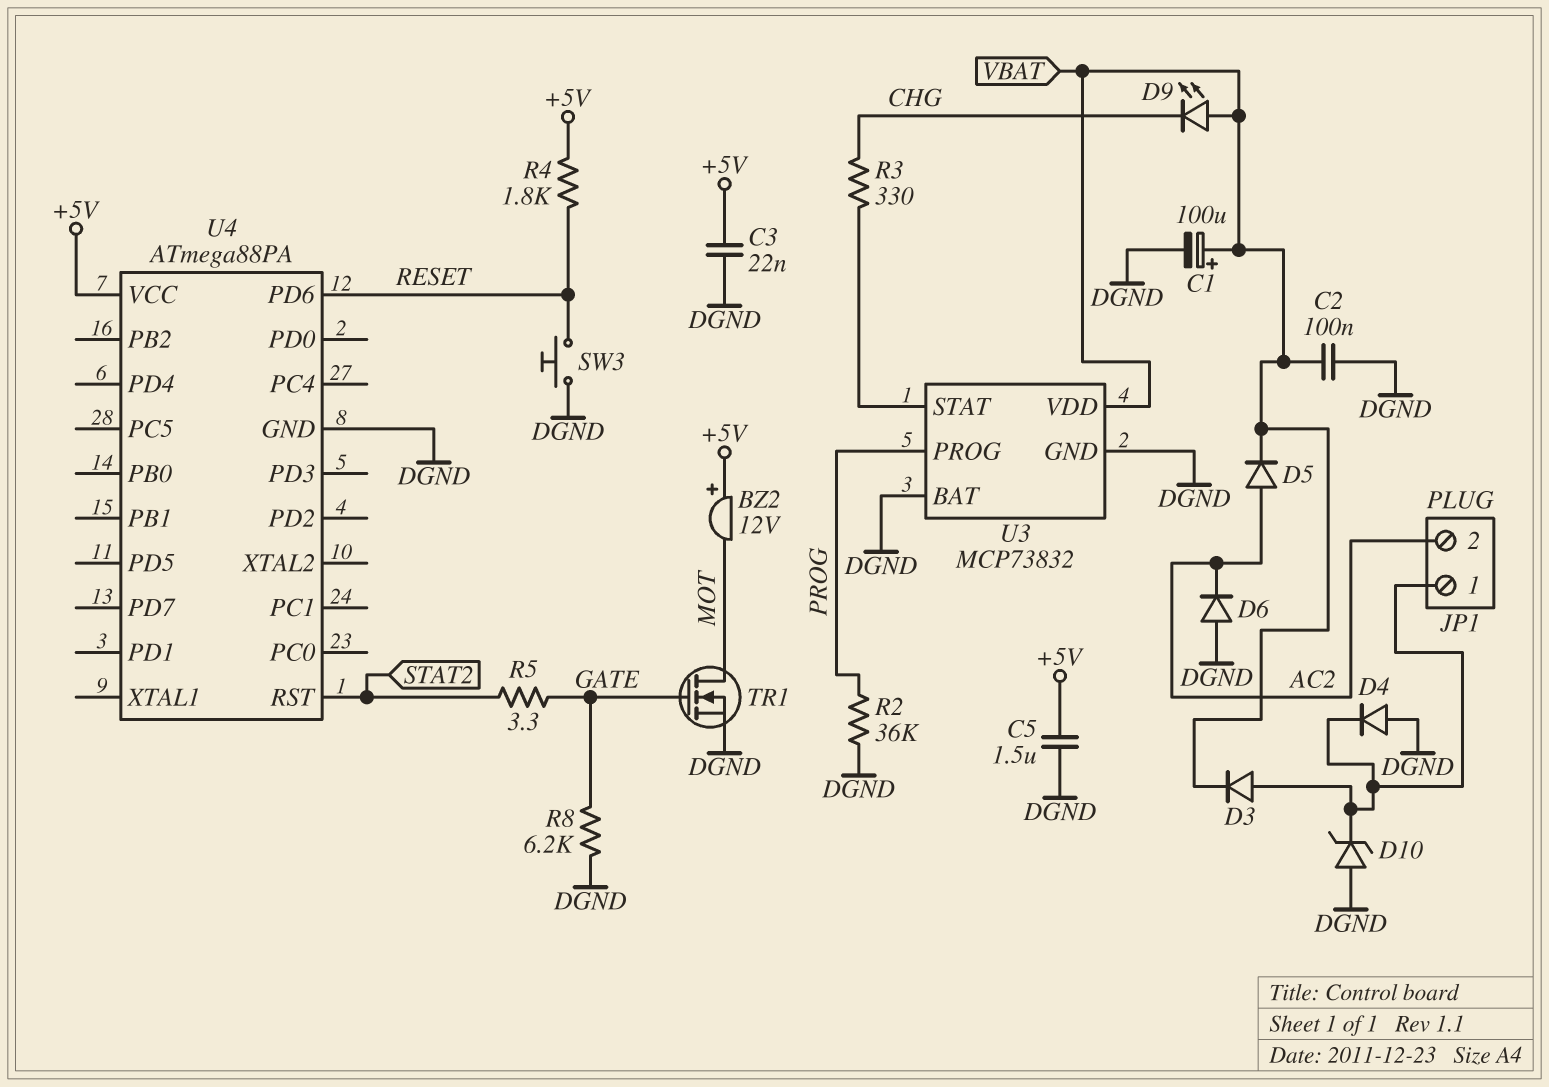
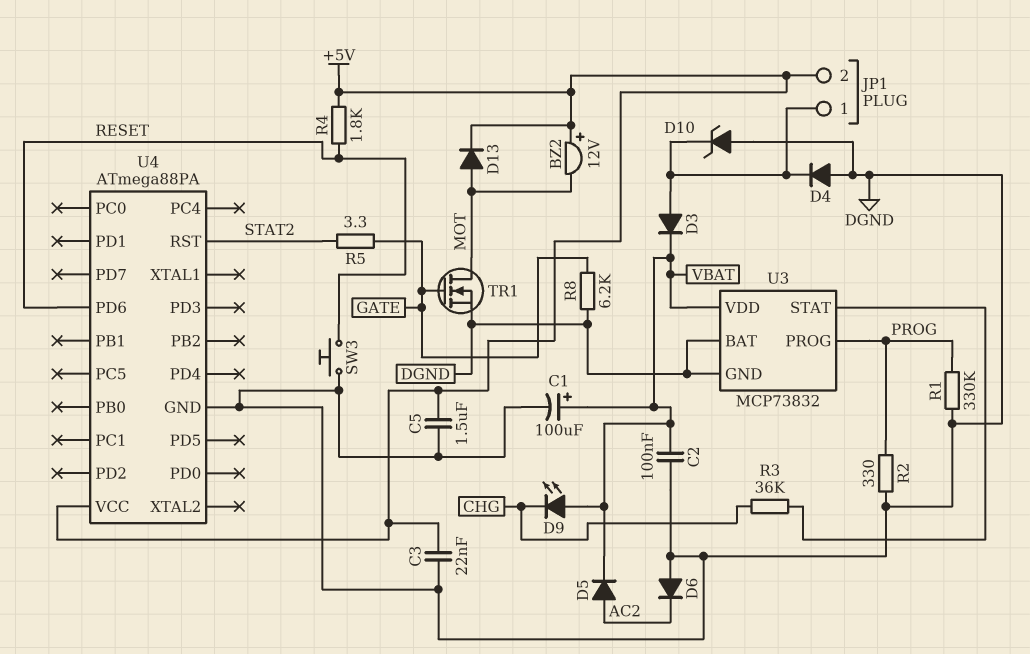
D13: none -> diode (A MOT, K +5V)
JP1 pin 2: AC2 -> +5V
R1: none -> 330k (DGND, PROG)
R2: 36k (DGND, PROG) -> 330 (DGND, PROG)
R3: 330 (CHG, U3/STAT) -> 36k (CHG, U3/STAT)

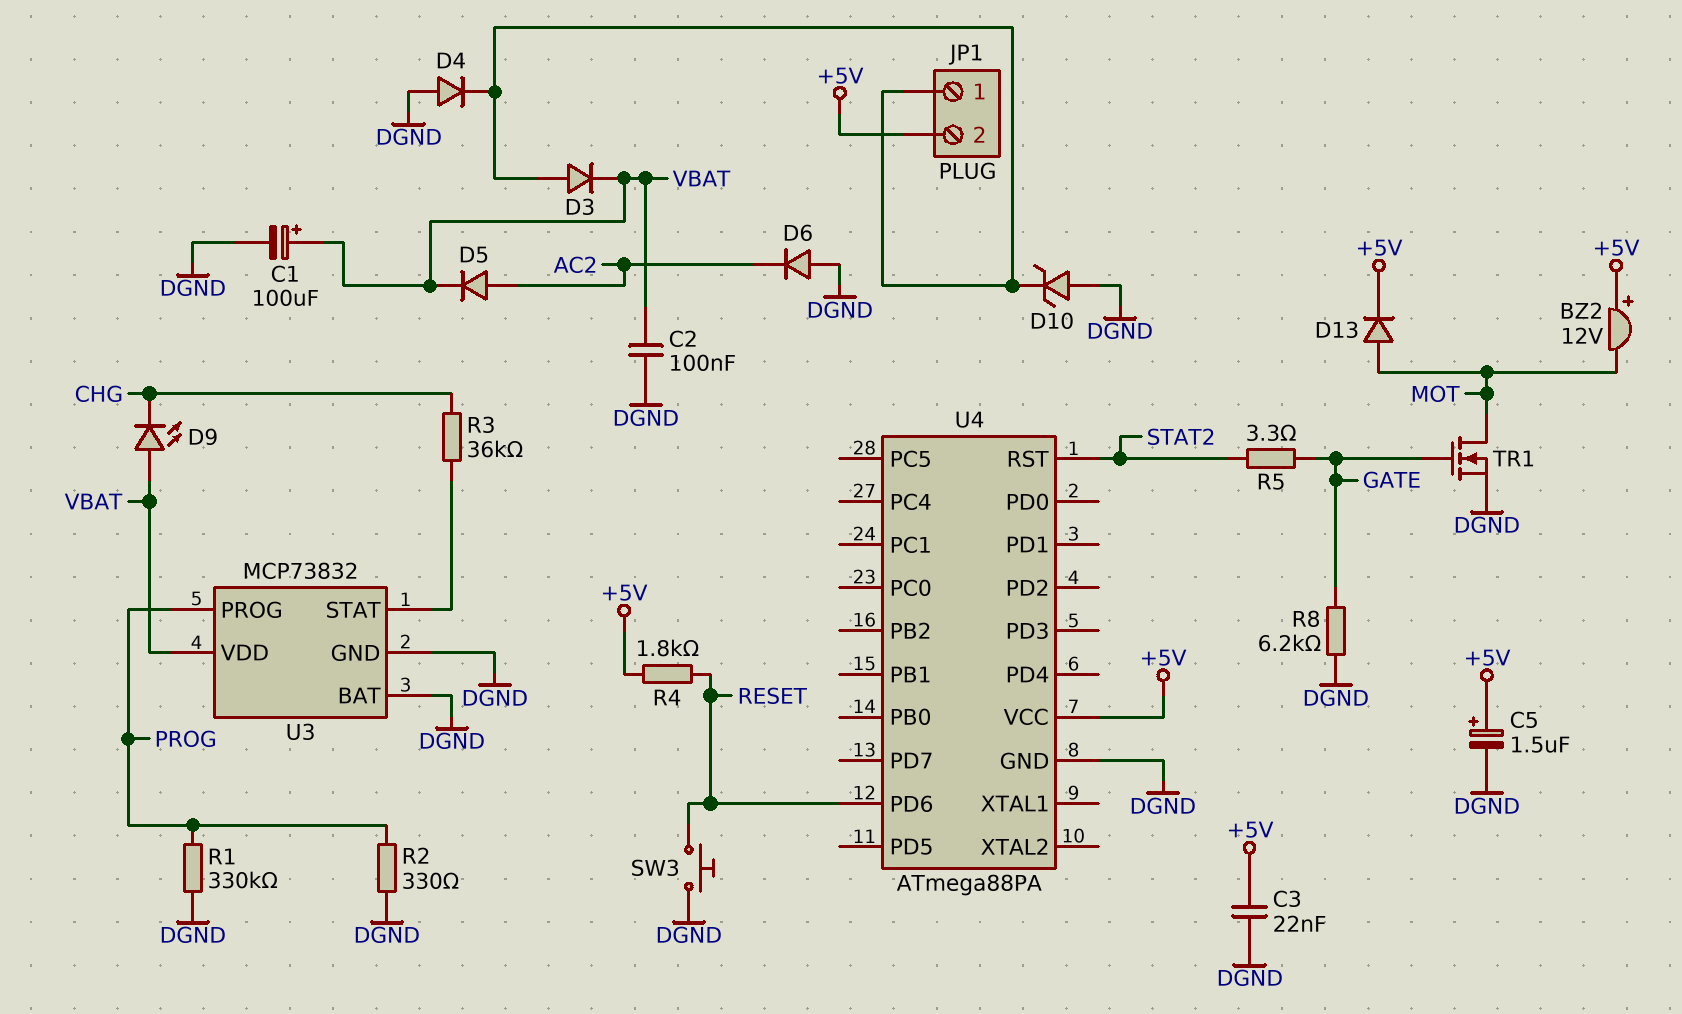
C5: 1.5uF (+5V, DGND) -> 1.5uF (plus +5V, minus DGND)

